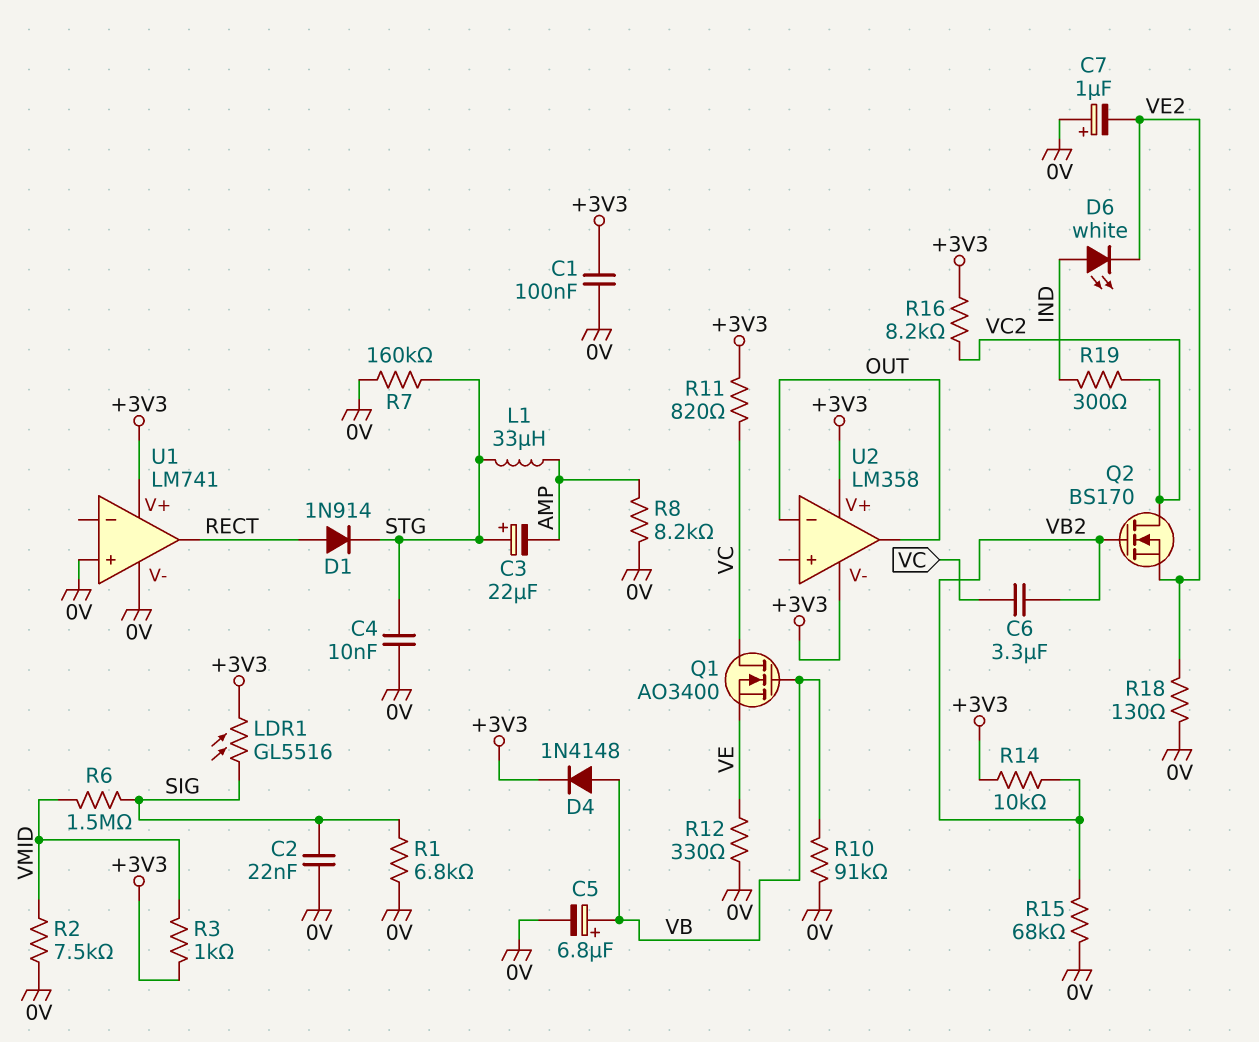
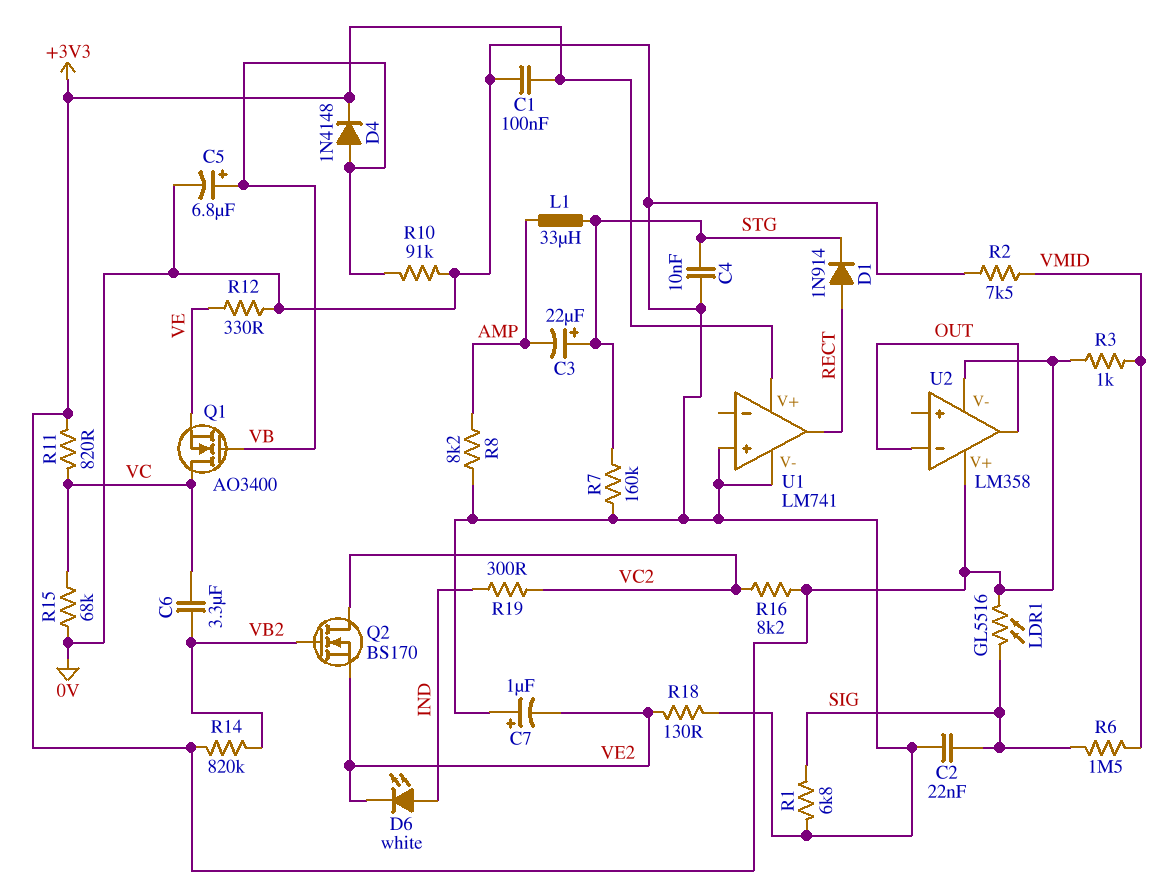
R14: 10k (+3V3, VB2) -> 820k (+3V3, VB2)
R15: 68k (0V, VB2) -> 68k (0V, VC)

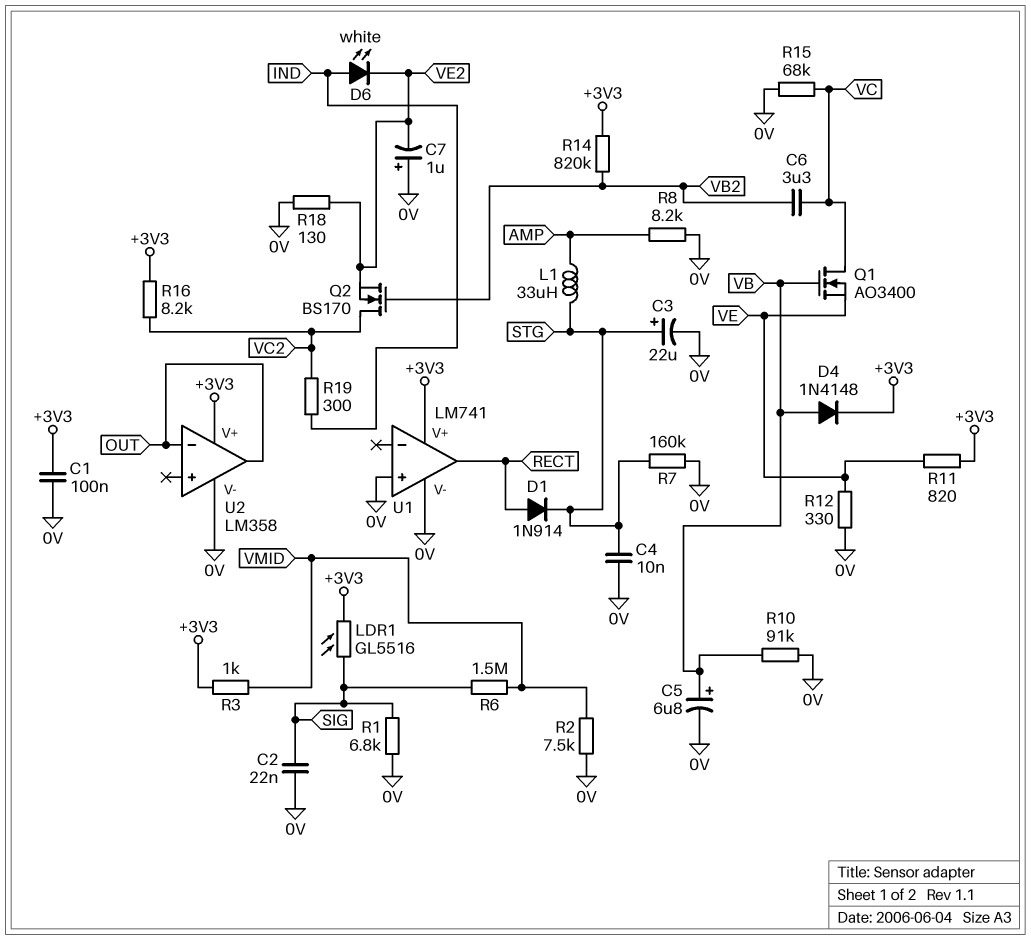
C3: 22uF (plus STG, minus AMP) -> 22uF (plus STG, minus 0V)
R11: 820 (+3V3, VC) -> 820 (+3V3, VE)
U2 pin V-: +3V3 -> 0V

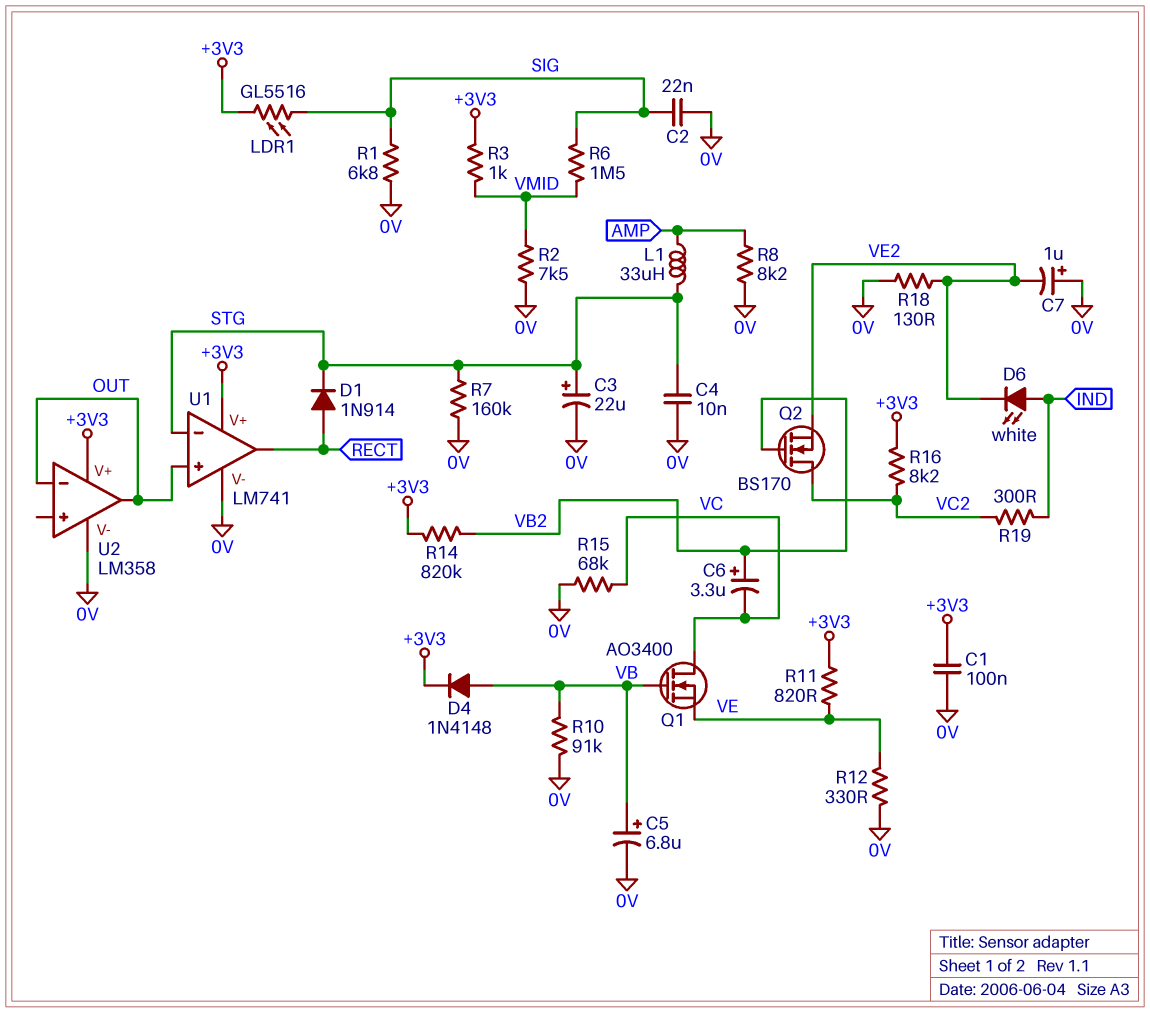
C6: 3.3uF (VB2, VC) -> 3.3uF (plus VB2, minus VC)
U1 pin in+: 0V -> OUT
U1 pin in-: none -> STG

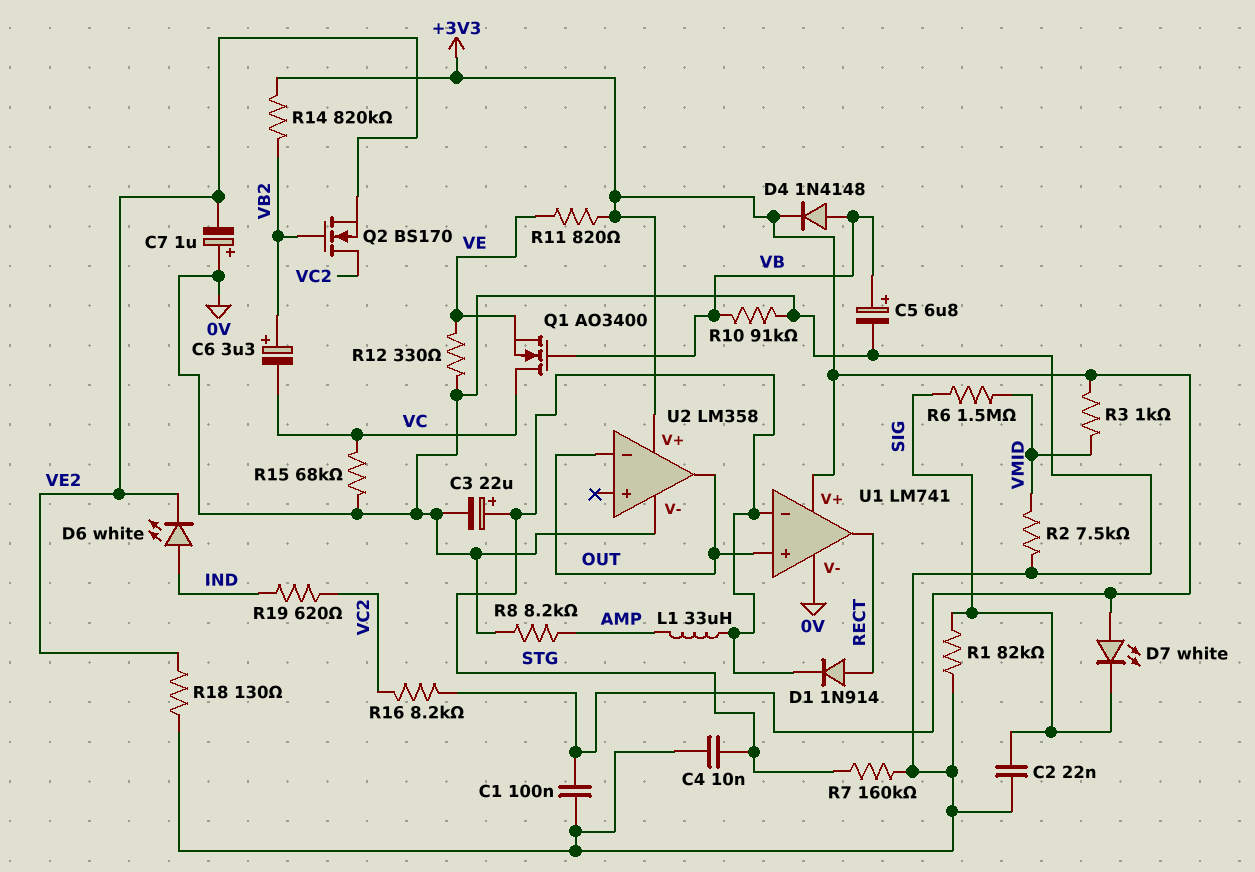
D7: none -> LED white (A +3V3, K SIG)
LDR1: GL5516 (+3V3, SIG) -> none
R1: 6.8k (0V, SIG) -> 82k (0V, SIG)
R19: 300 (IND, VC2) -> 620 (IND, VC2)

